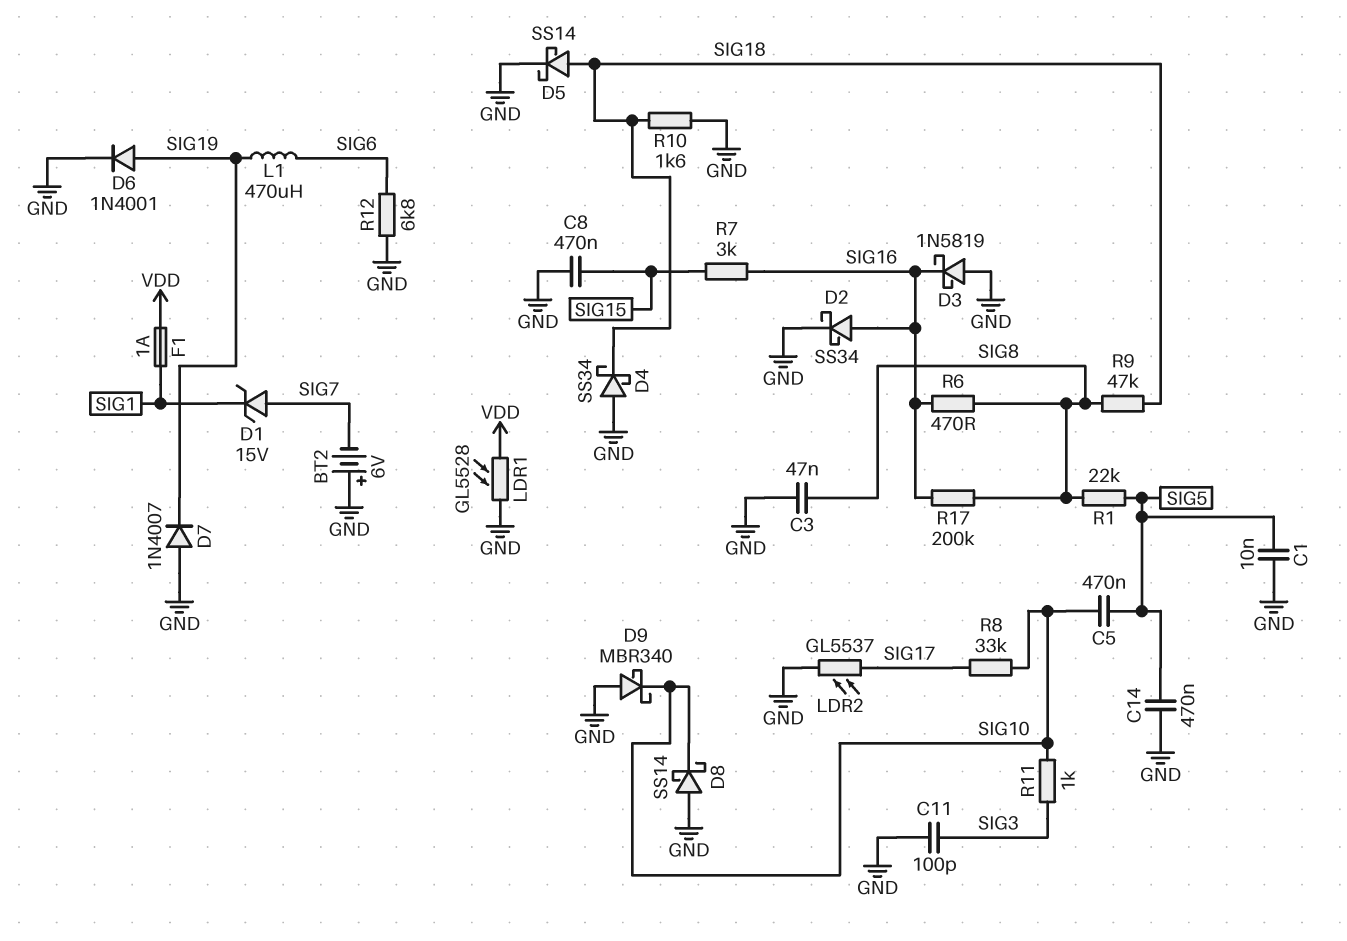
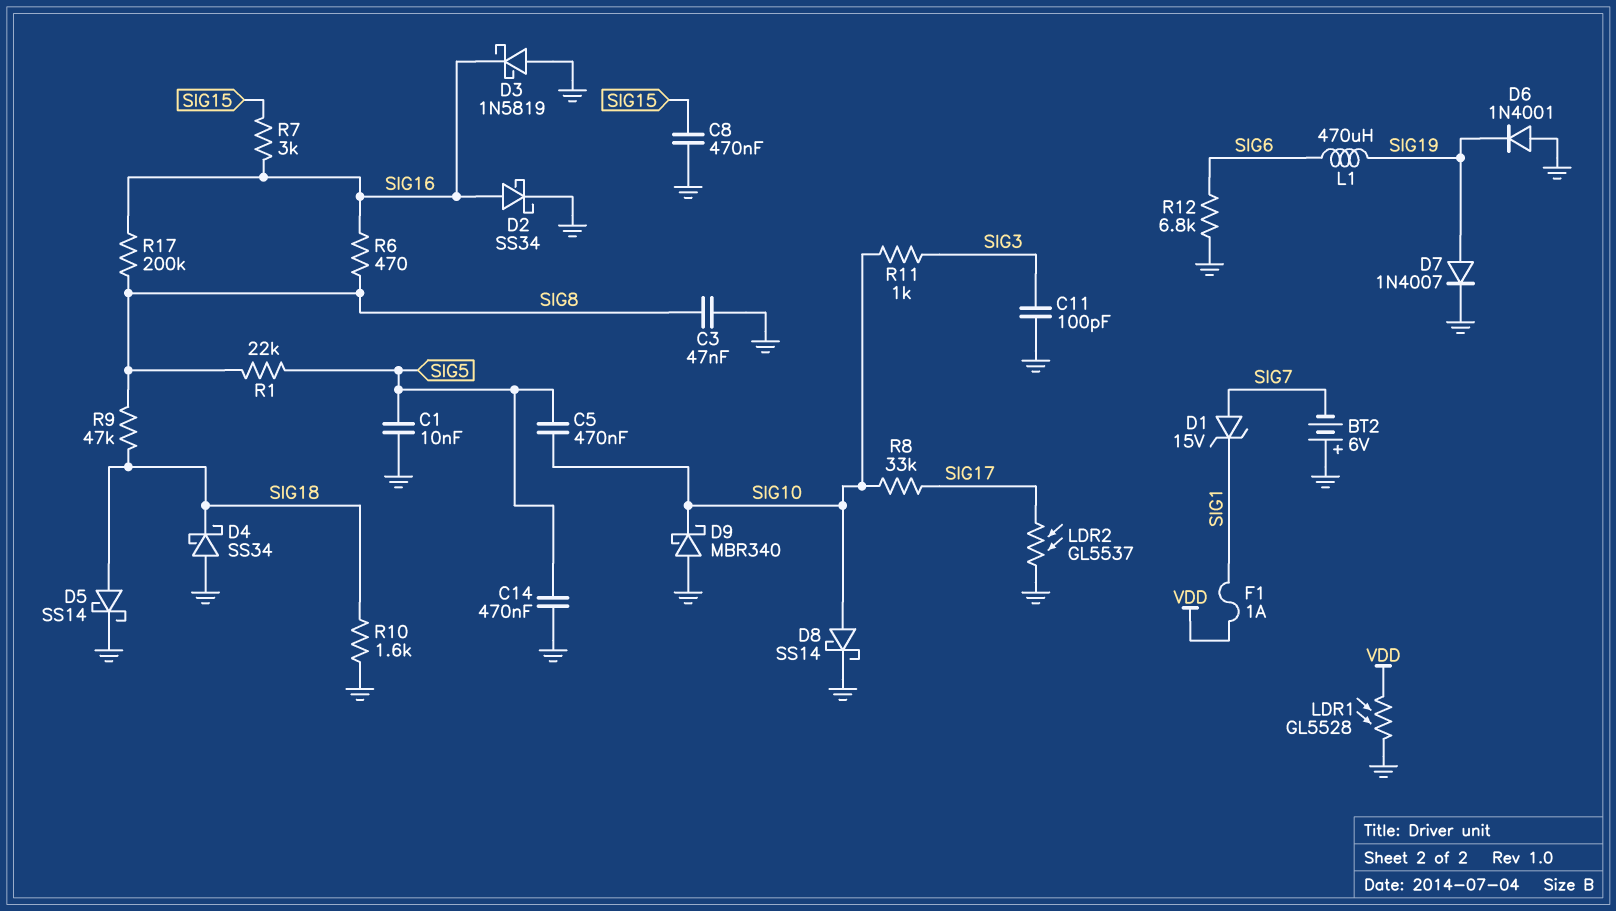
D6: diode 1N4001 (A SIG19, K GND) -> diode 1N4001 (A GND, K SIG19)
D7: diode 1N4007 (A GND, K SIG19) -> diode 1N4007 (A SIG19, K GND)
D8: schottky SS14 (A GND, K SIG10) -> schottky SS14 (A SIG10, K GND)

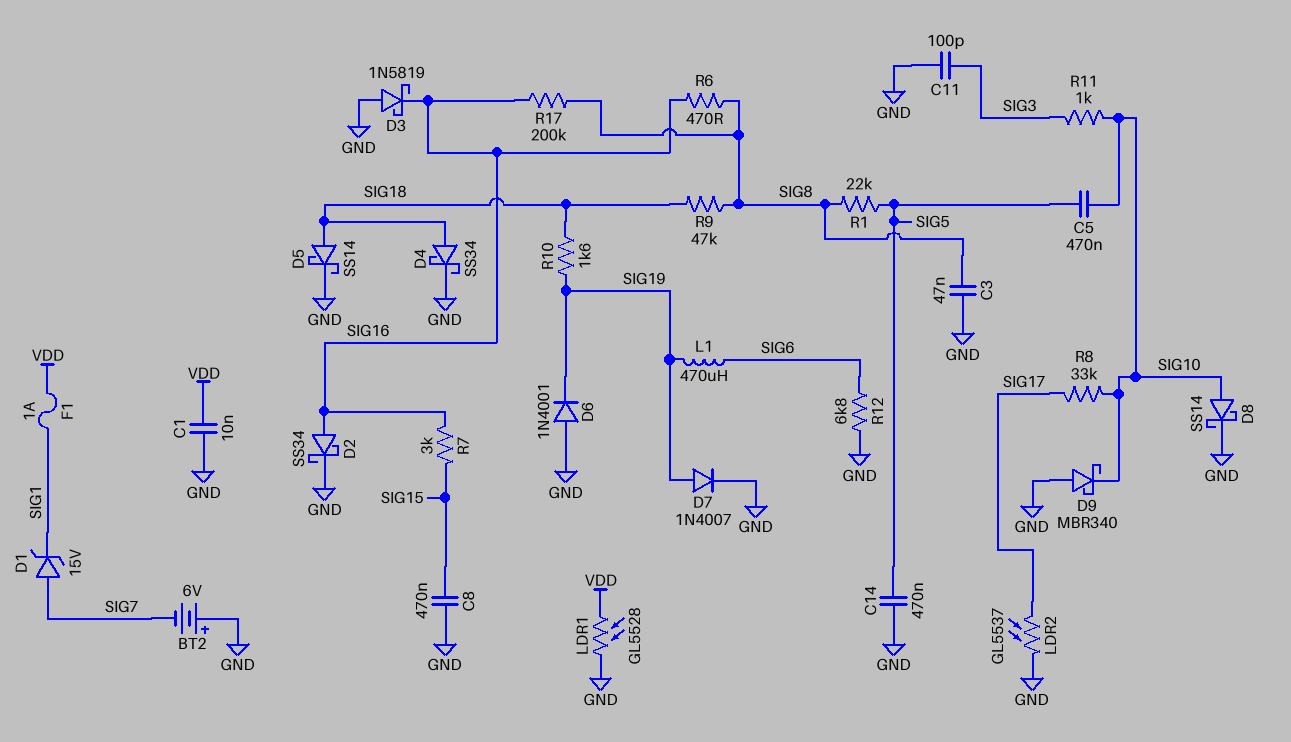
C1: 10nF (GND, SIG5) -> 10nF (GND, VDD)
D4: schottky SS34 (A GND, K SIG18) -> schottky SS34 (A SIG18, K GND)
R10: 1.6k (GND, SIG18) -> 1.6k (SIG18, SIG19)

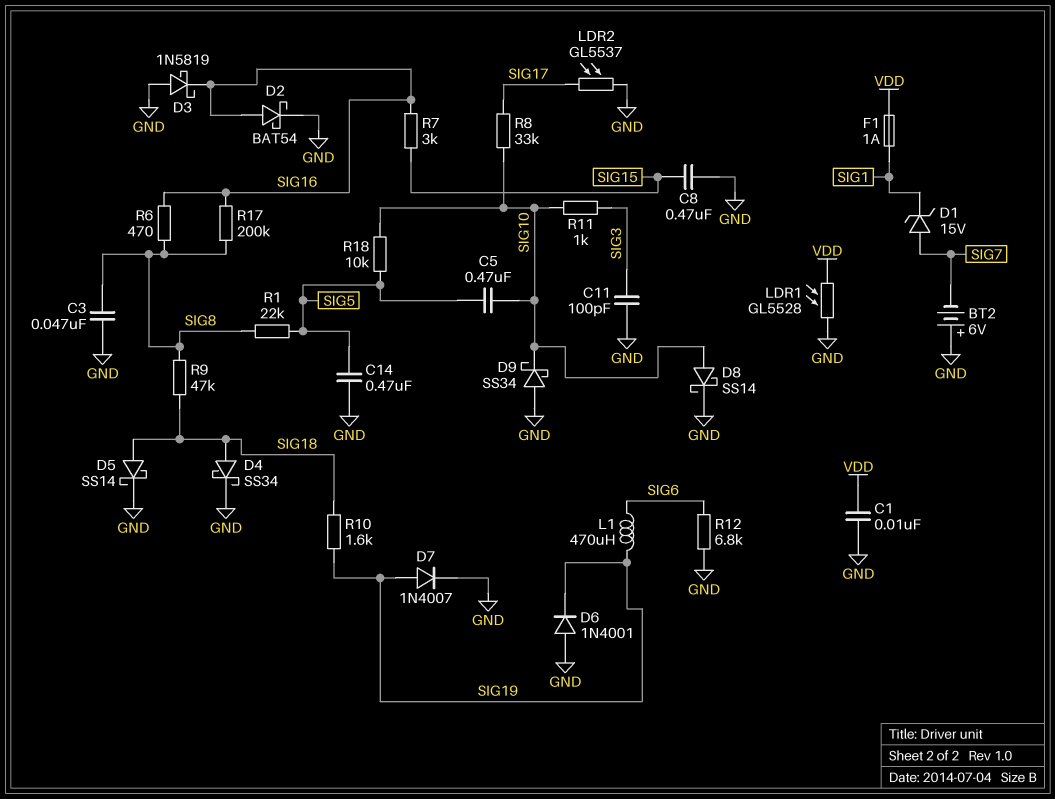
D2: schottky SS34 (A SIG16, K GND) -> schottky BAT54 (A SIG16, K GND)
D9: schottky MBR340 (A GND, K SIG10) -> schottky SS34 (A GND, K SIG10)
R18: none -> 10k (SIG5, SIG10)

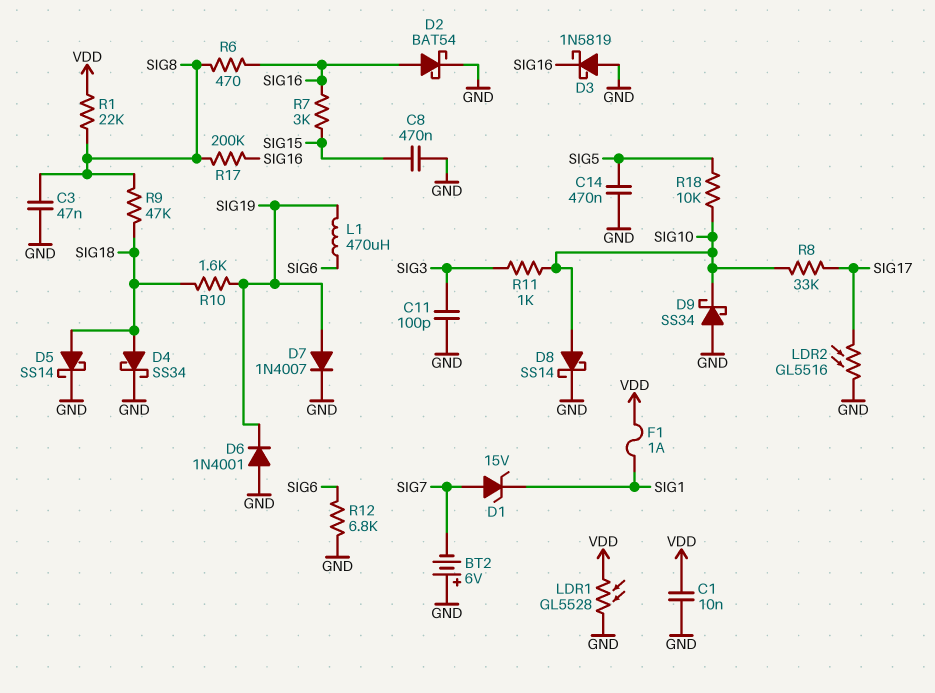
C5: 470nF (SIG5, SIG10) -> none
LDR2: GL5537 (GND, SIG17) -> GL5516 (GND, SIG17)
R1: 22k (SIG5, SIG8) -> 22k (SIG8, VDD)

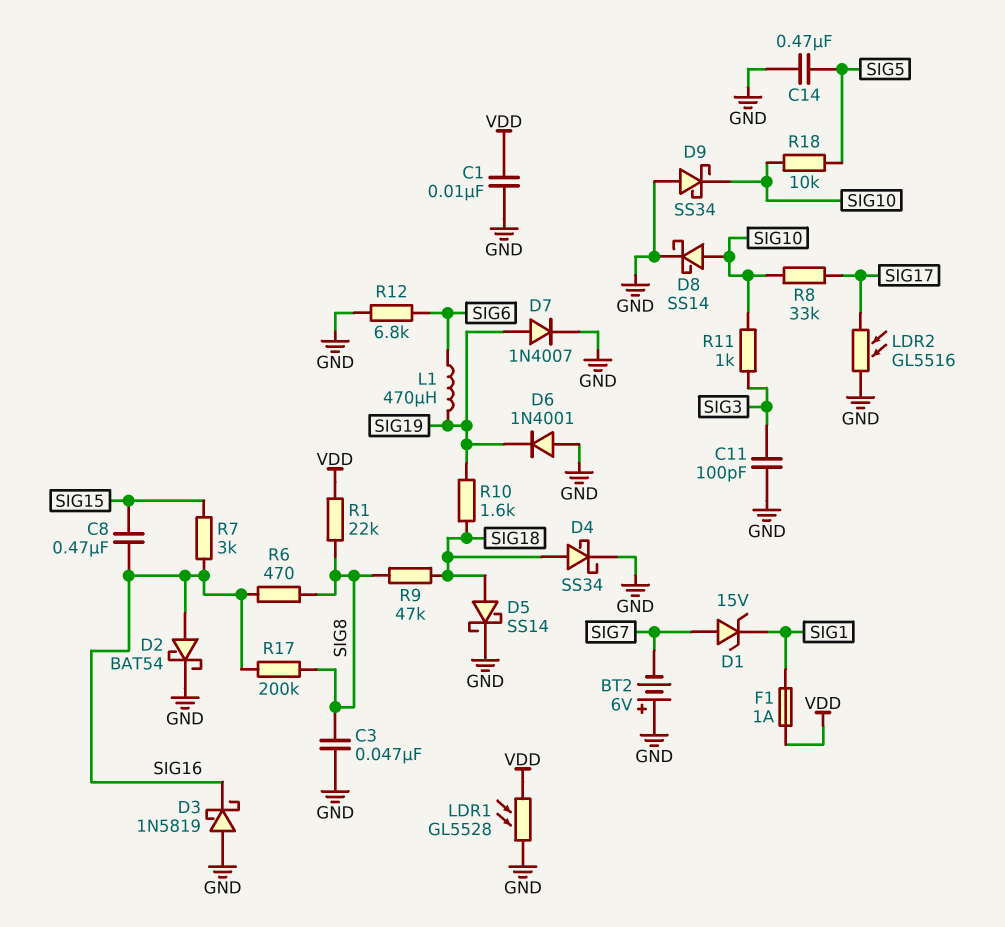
C8: 470nF (GND, SIG15) -> 470nF (SIG15, SIG16)

